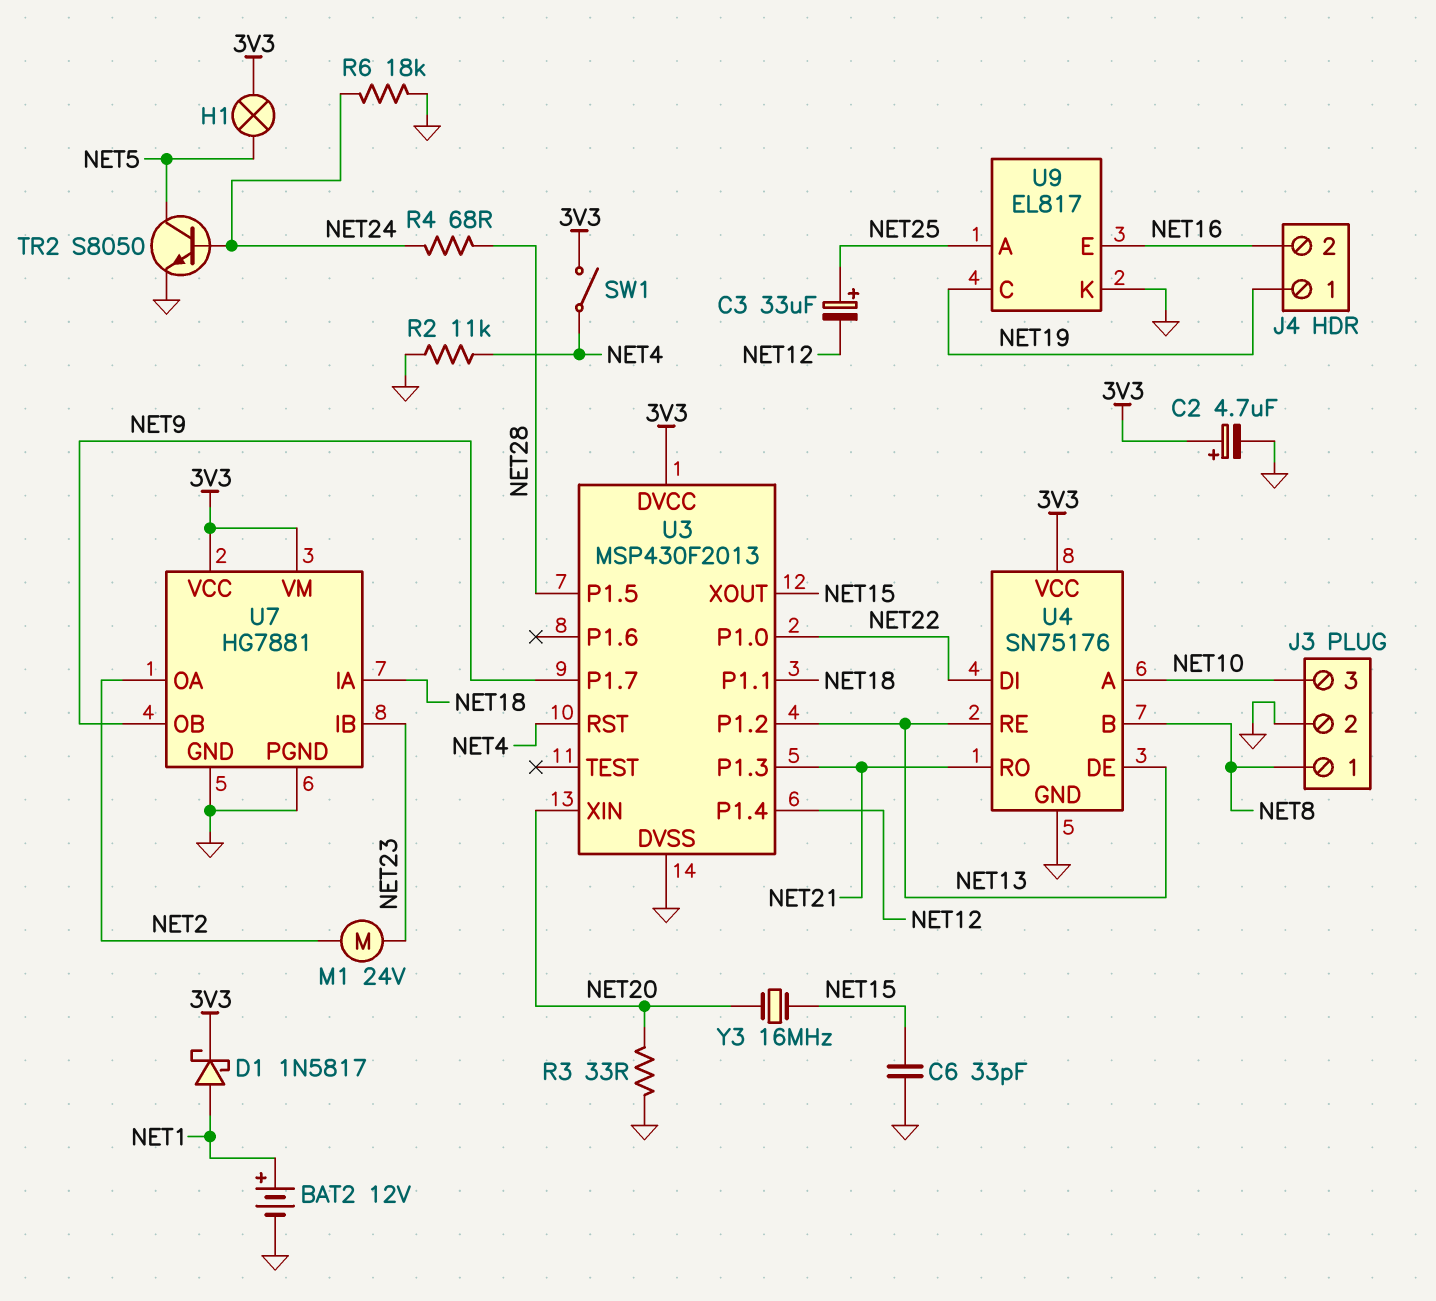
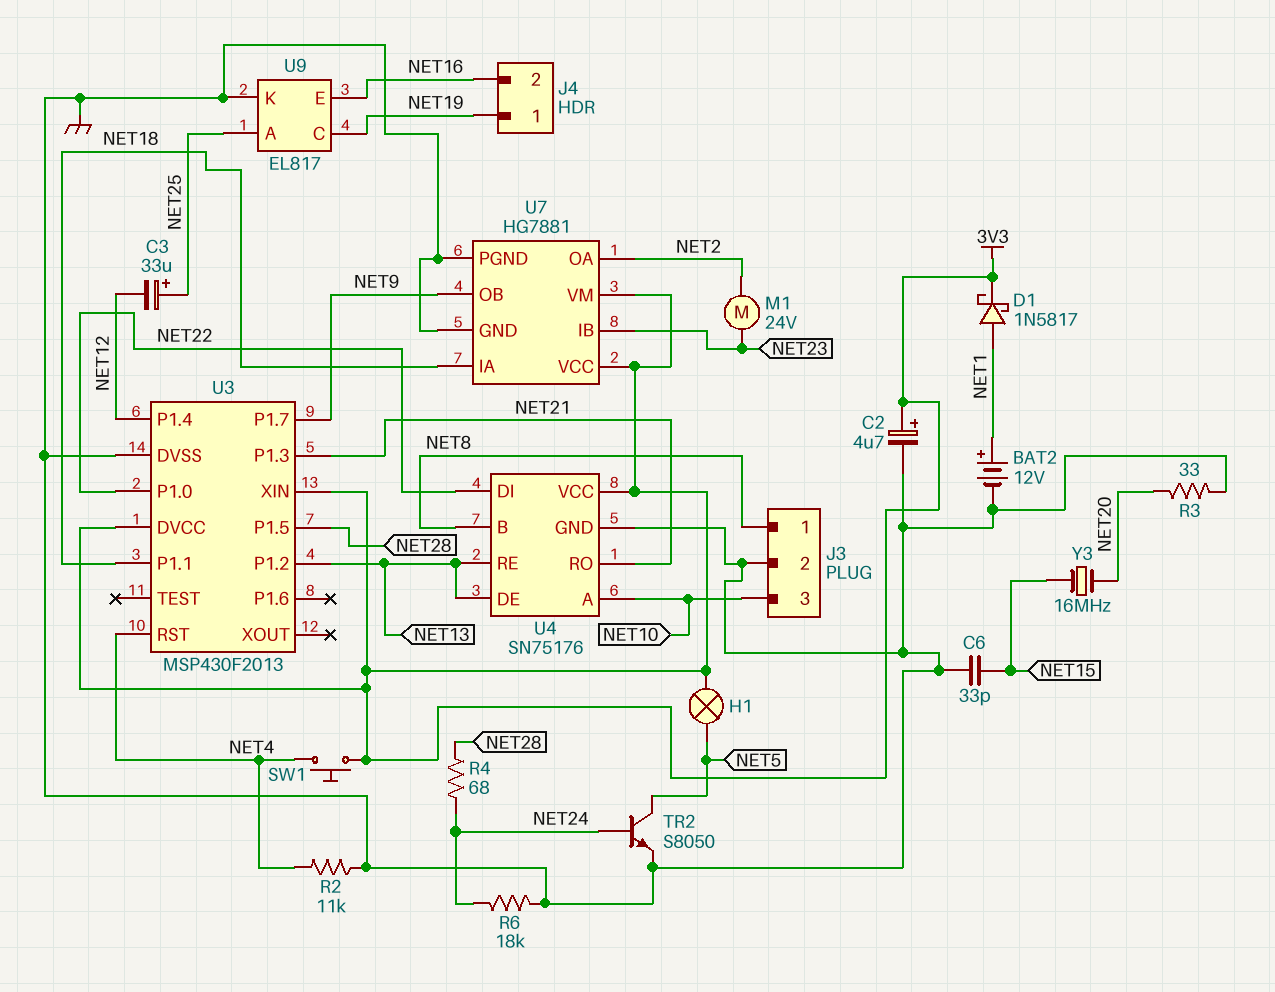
SW1: switch (3V3, NET4) -> button (3V3, NET4)
U3 pin XIN: NET20 -> 3V3
U3 pin XOUT: NET15 -> none

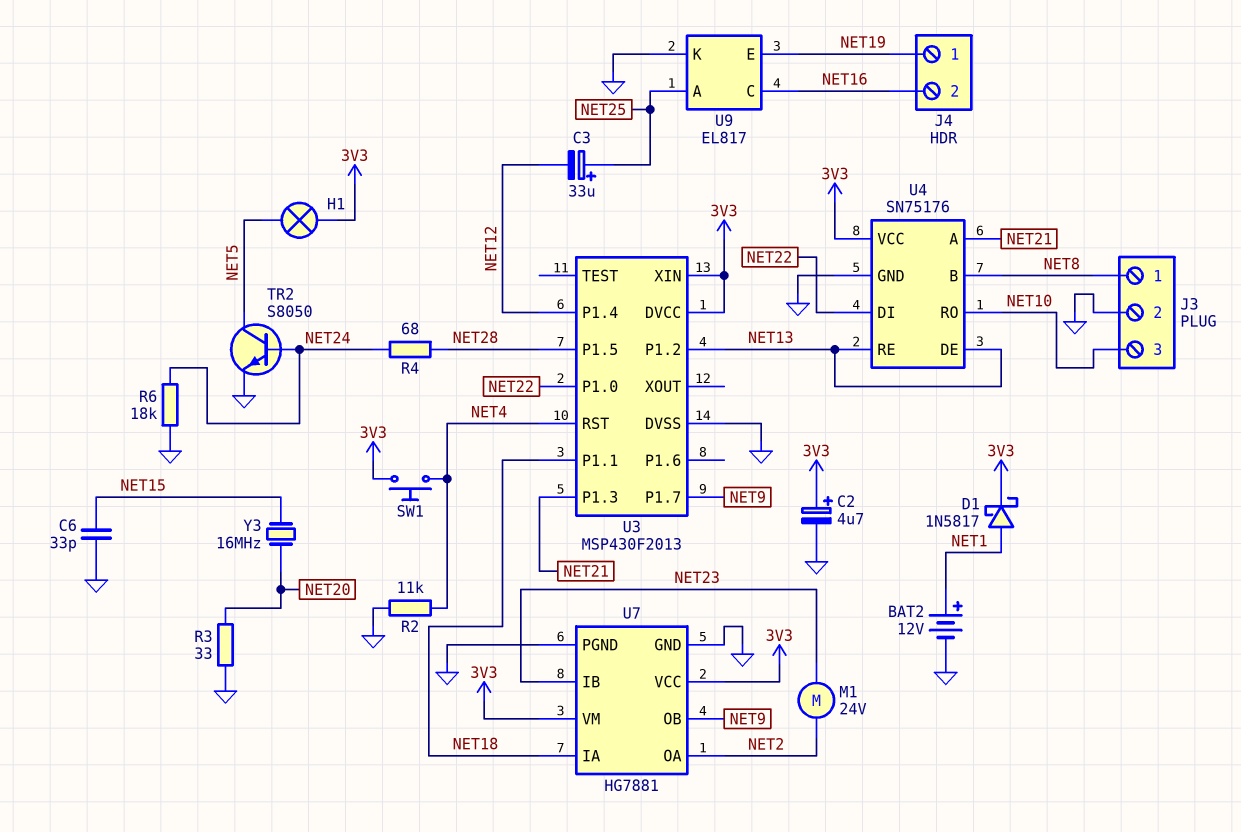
U4 pin A: NET10 -> NET21
U4 pin RO: NET21 -> NET10
U9 pin C: NET19 -> NET16
U9 pin E: NET16 -> NET19

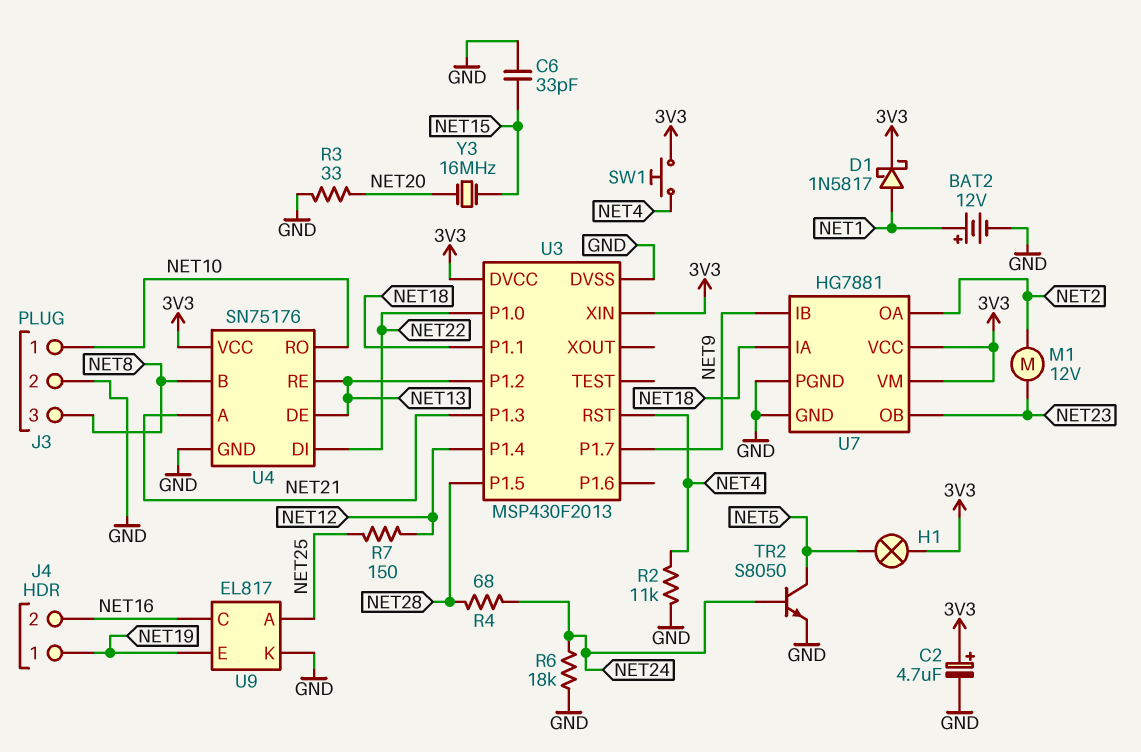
C3: 33uF (plus NET25, minus NET12) -> none
J3 pin 1: NET8 -> NET10
J3 pin 3: NET10 -> NET8
M1: motor 24V (NET2, NET23) -> motor 12V (NET2, NET23)
R7: none -> 150 (NET12, NET25)
U7 pin IB: NET23 -> NET9
U7 pin OB: NET9 -> NET23

